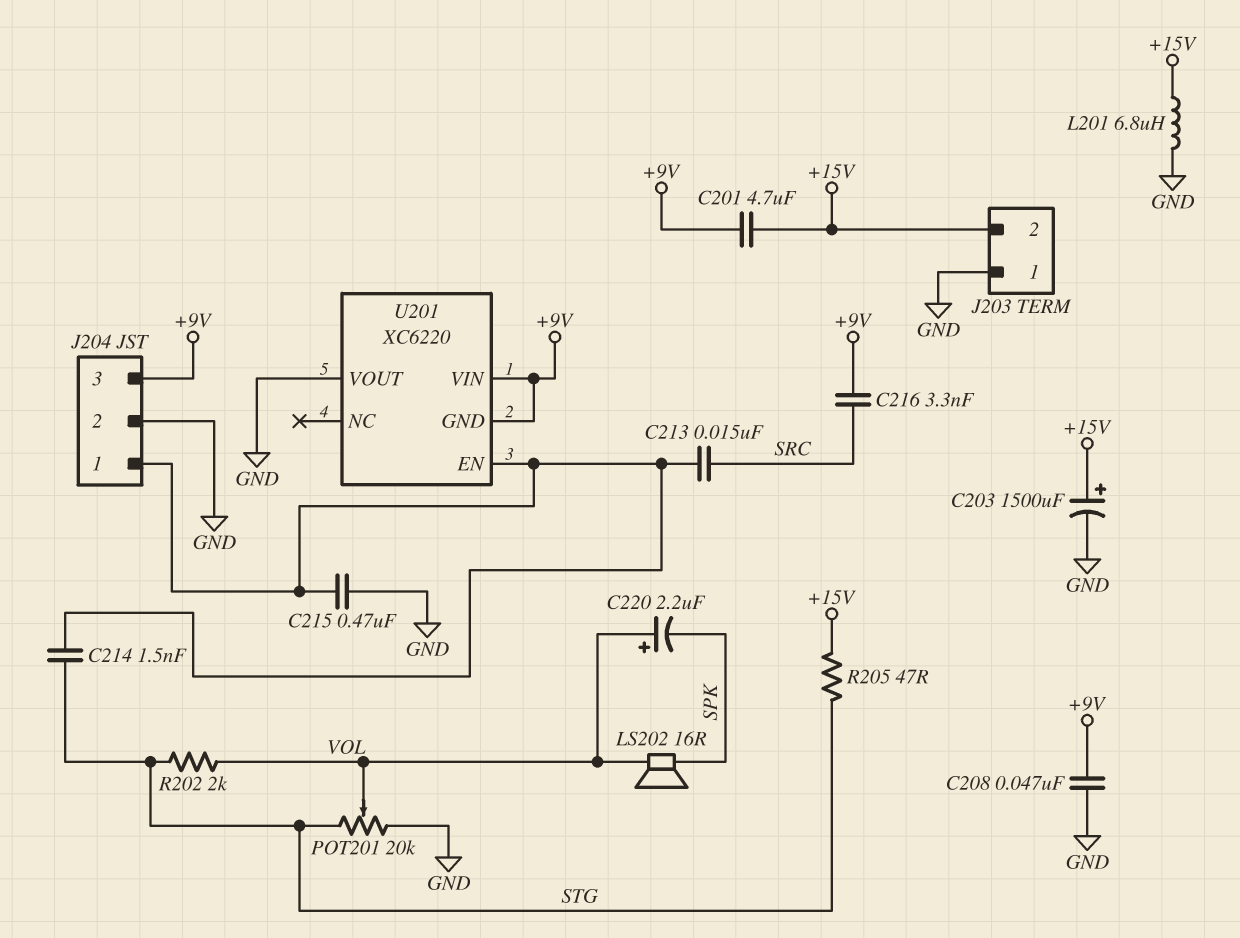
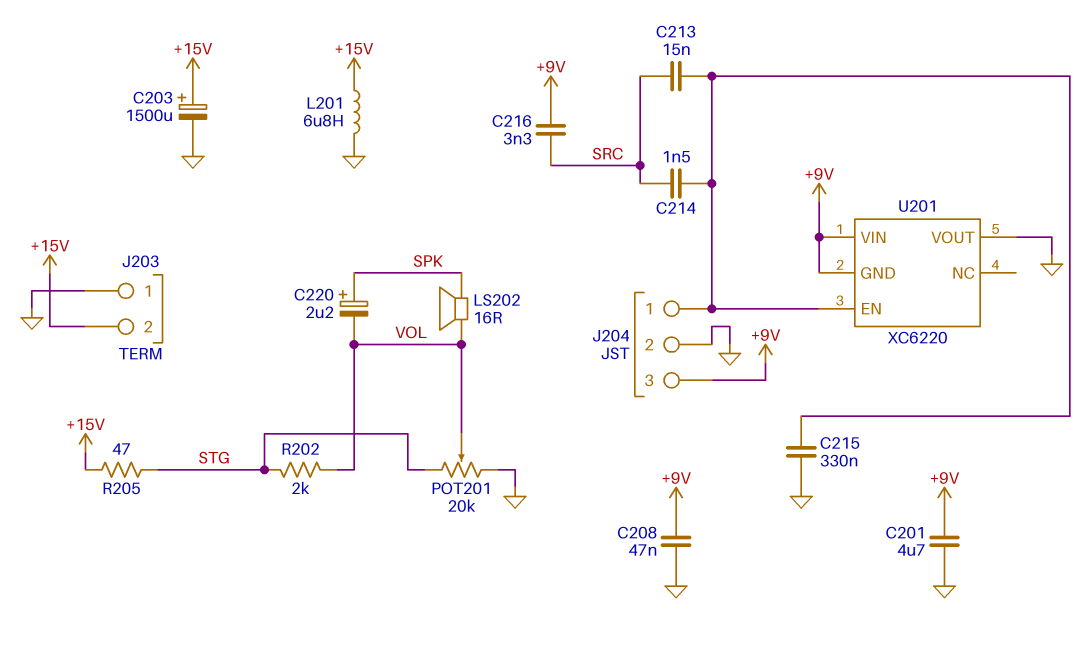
C201: 4.7uF (+9V, +15V) -> 4.7uF (+9V, GND)
C214: 1.5nF (J204/1, STG) -> 1.5nF (J204/1, SRC)
C215: 470nF (GND, J204/1) -> 330nF (GND, J204/1)
C220: 2.2uF (plus VOL, minus SPK) -> 2.2uF (plus SPK, minus VOL)

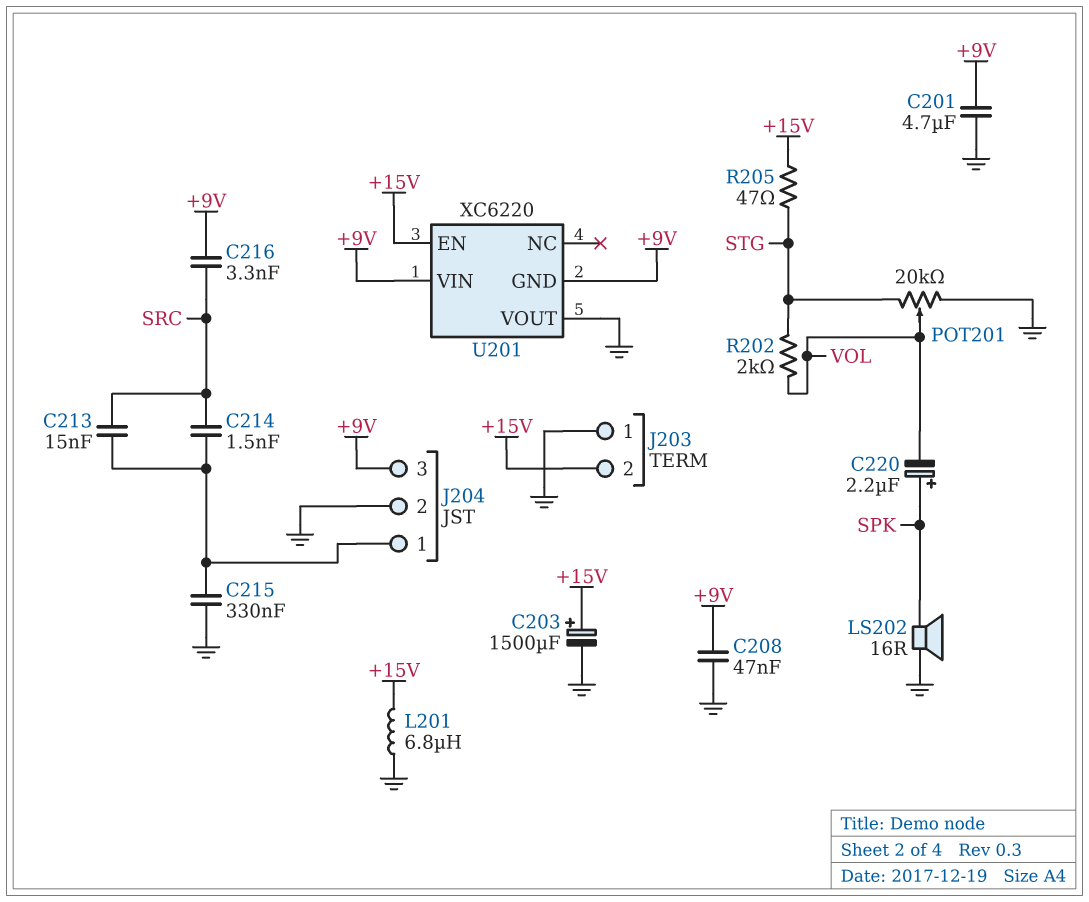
LS202: speaker 16R (SPK, VOL) -> speaker 16R (GND, SPK)
U201 pin EN: J204/1 -> +15V

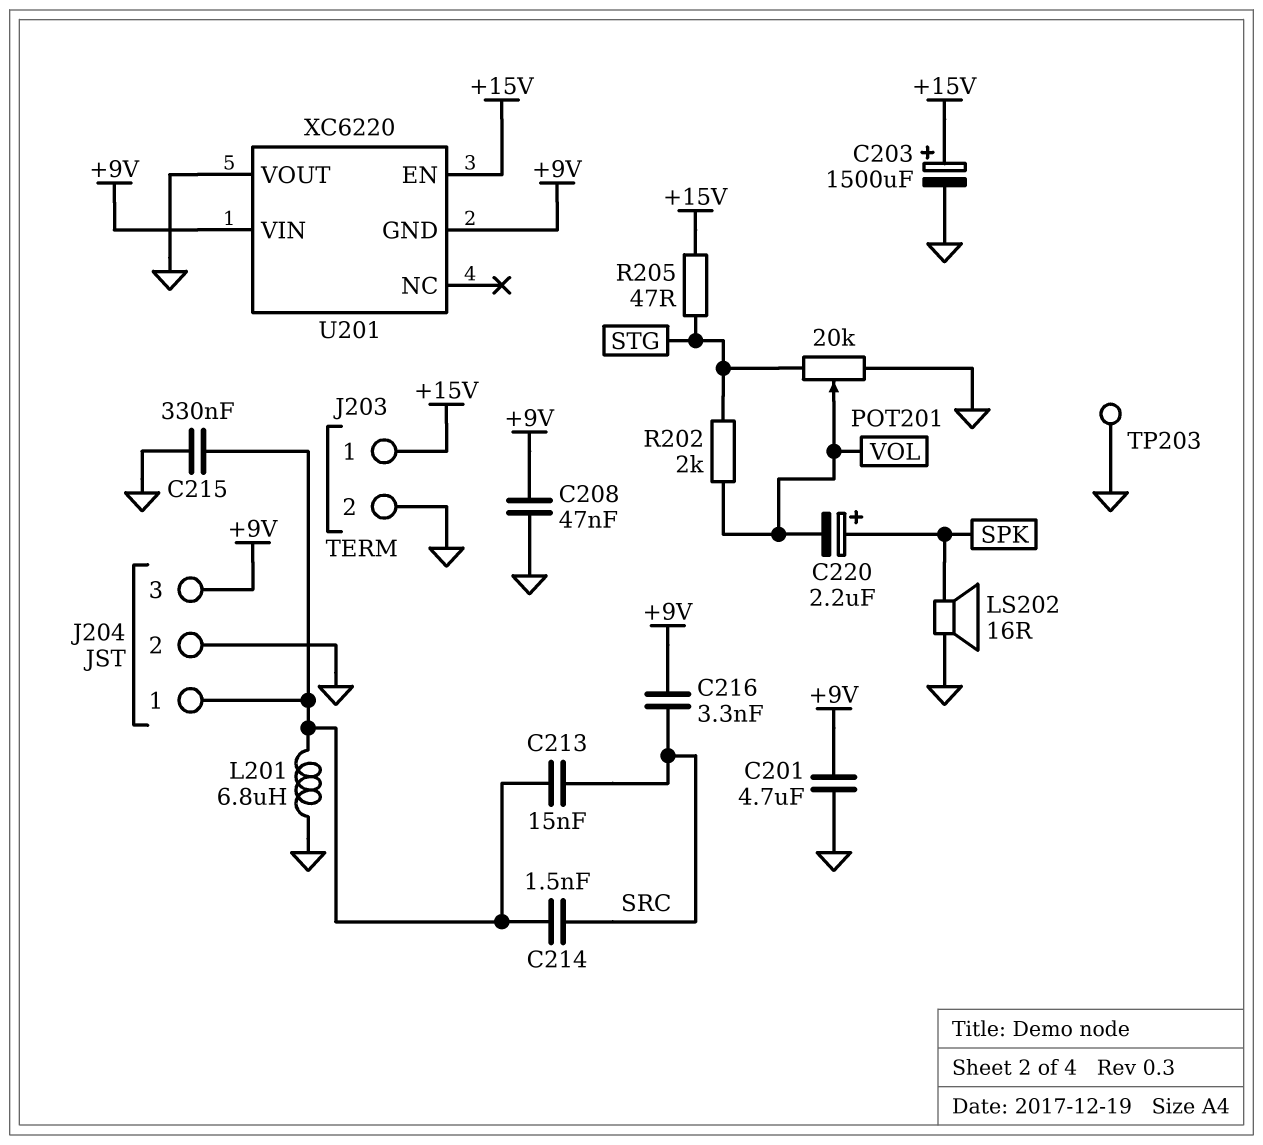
J203 pin 1: GND -> +15V
J203 pin 2: +15V -> GND
L201: 6.8uH (+15V, GND) -> 6.8uH (GND, J204/1)
TP203: none -> test point (GND)

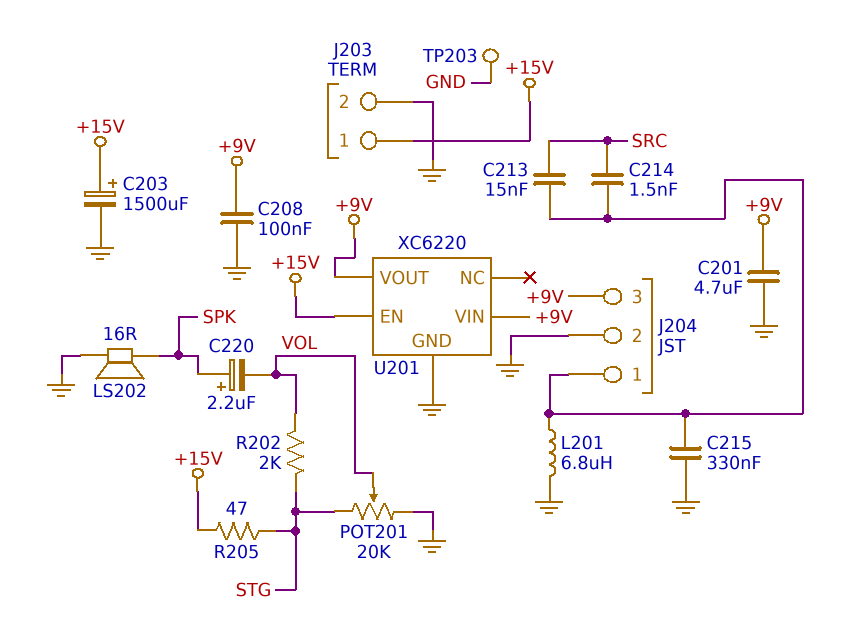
C208: 47nF (+9V, GND) -> 100nF (+9V, GND)
C216: 3.3nF (+9V, SRC) -> none
U201 pin GND: +9V -> GND
U201 pin VOUT: GND -> +9V

